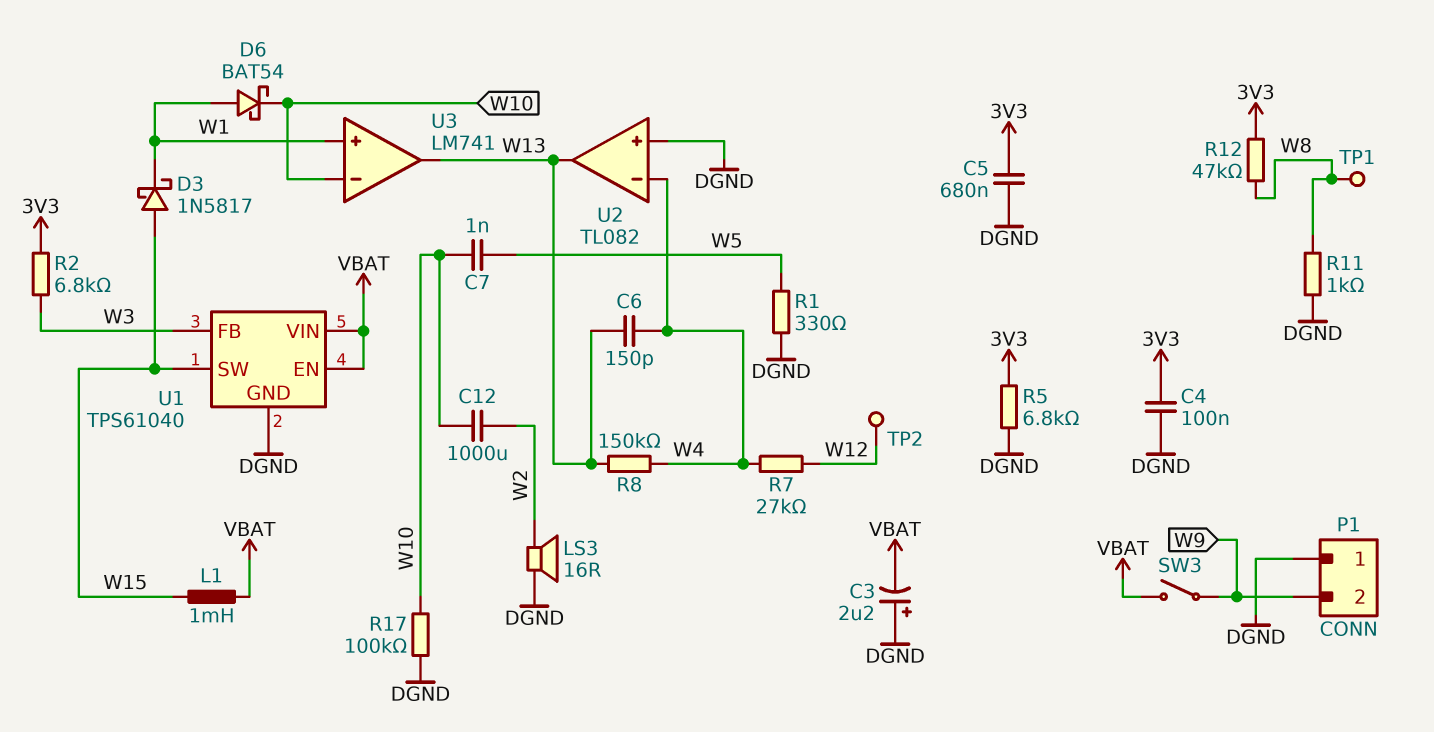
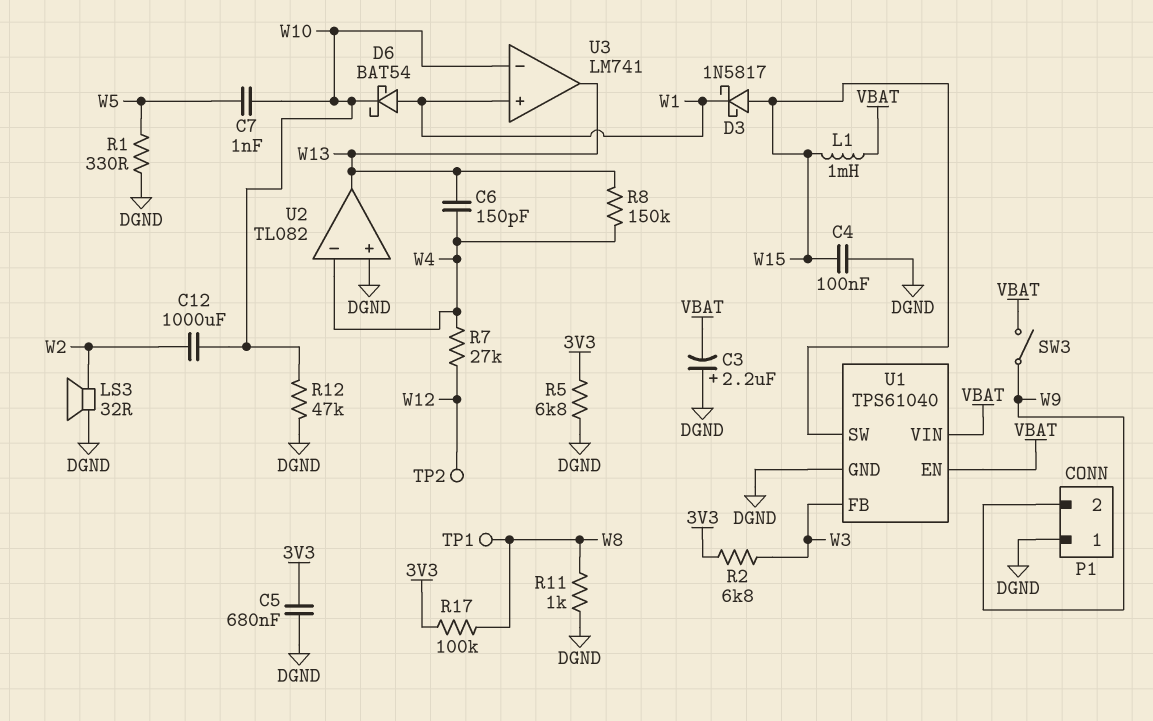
C4: 100nF (3V3, DGND) -> 100nF (DGND, W15)
LS3: speaker 16R (DGND, W2) -> speaker 32R (DGND, W2)
R12: 47k (3V3, W8) -> 47k (DGND, W10)
R17: 100k (DGND, W10) -> 100k (3V3, W8)

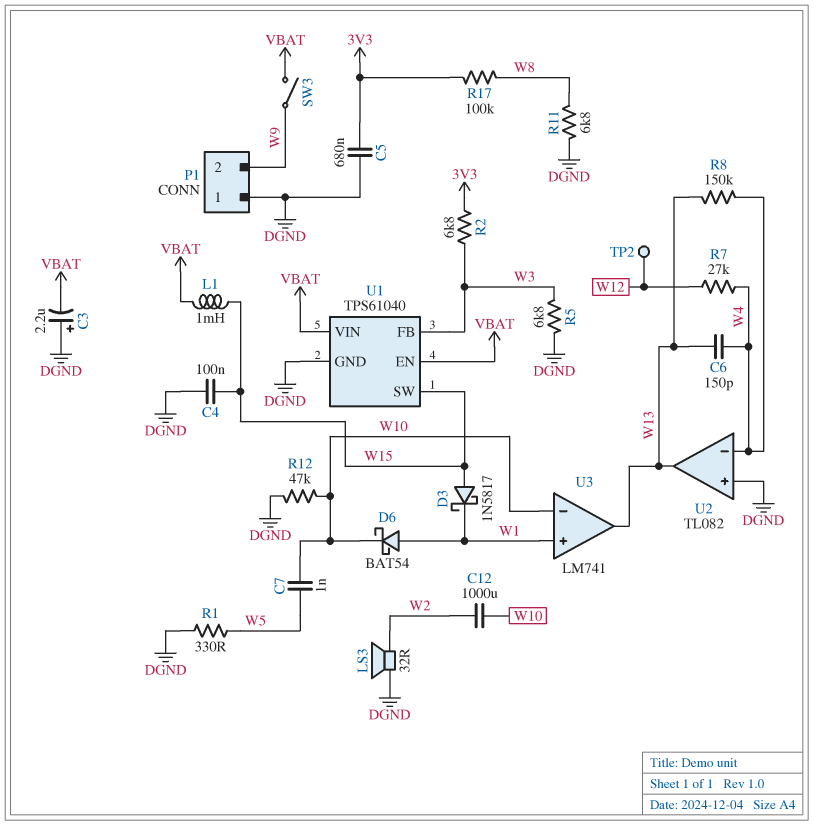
R5: 6.8k (3V3, DGND) -> 6.8k (DGND, W3)
R11: 1k (DGND, W8) -> 6.8k (DGND, W8)
TP1: test point (W8) -> none

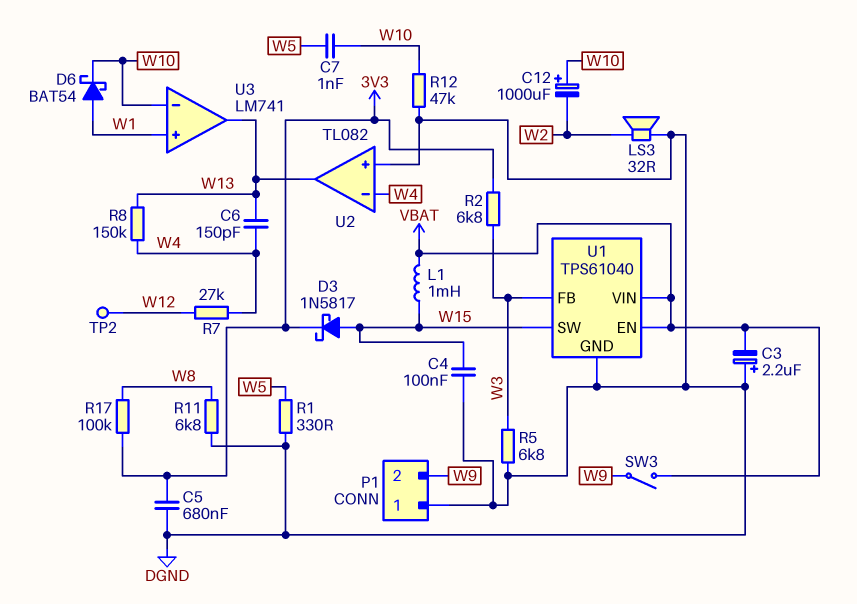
C12: 1000uF (W2, W10) -> 1000uF (plus W10, minus W2)
D3: schottky 1N5817 (A W15, K W1) -> schottky 1N5817 (A W15, K 3V3)

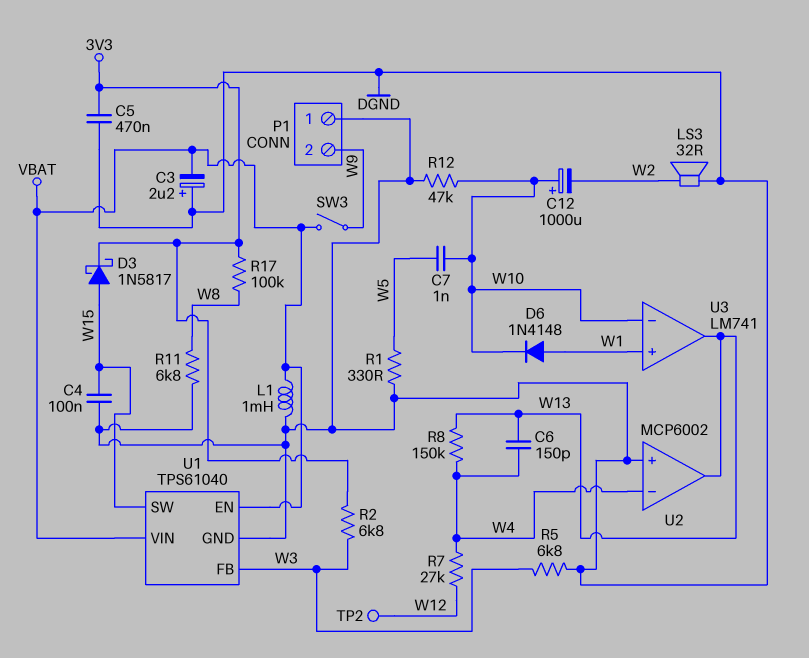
C5: 680nF (3V3, DGND) -> 470nF (3V3, DGND)
D6: schottky BAT54 (A W1, K W10) -> diode 1N4148 (A W1, K W10)
L1: 1mH (VBAT, W15) -> 1mH (DGND, VBAT)
U2: TL082 -> MCP6002

